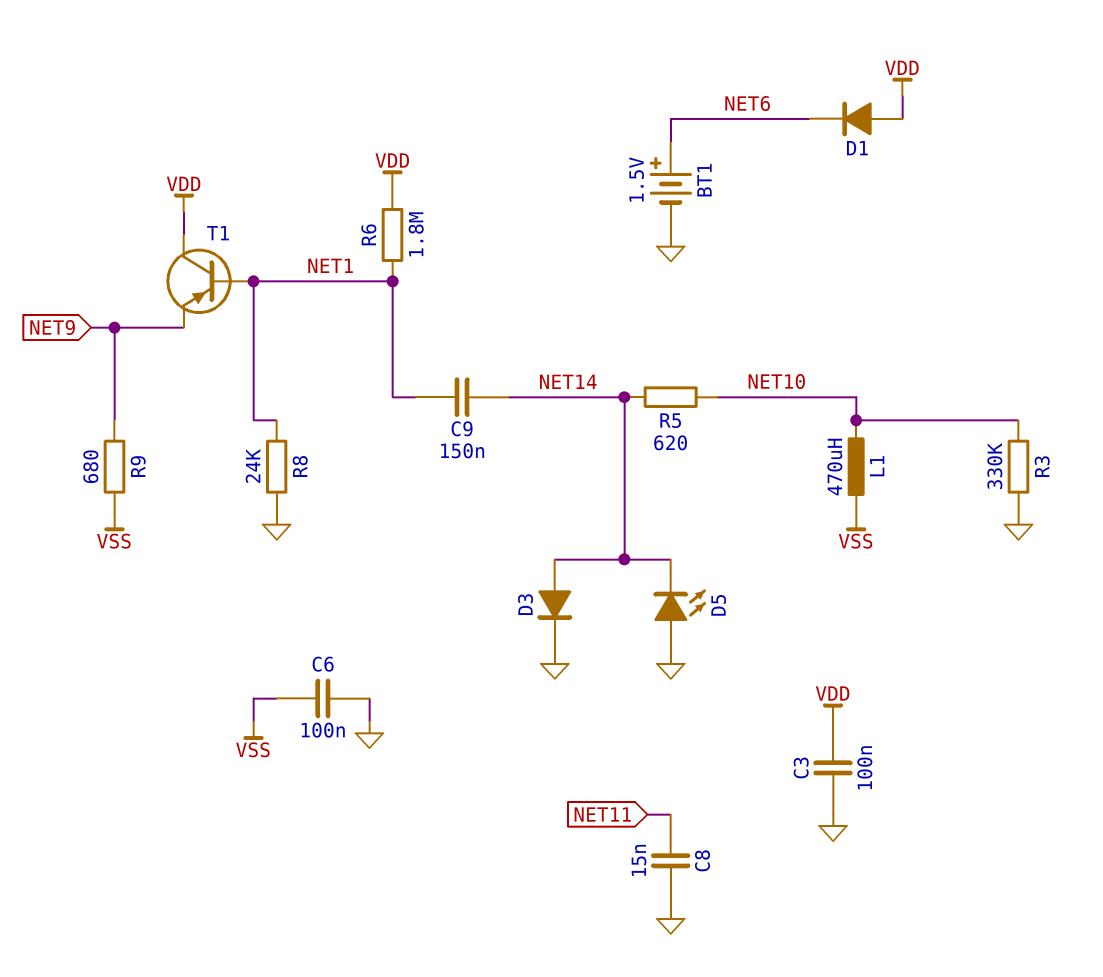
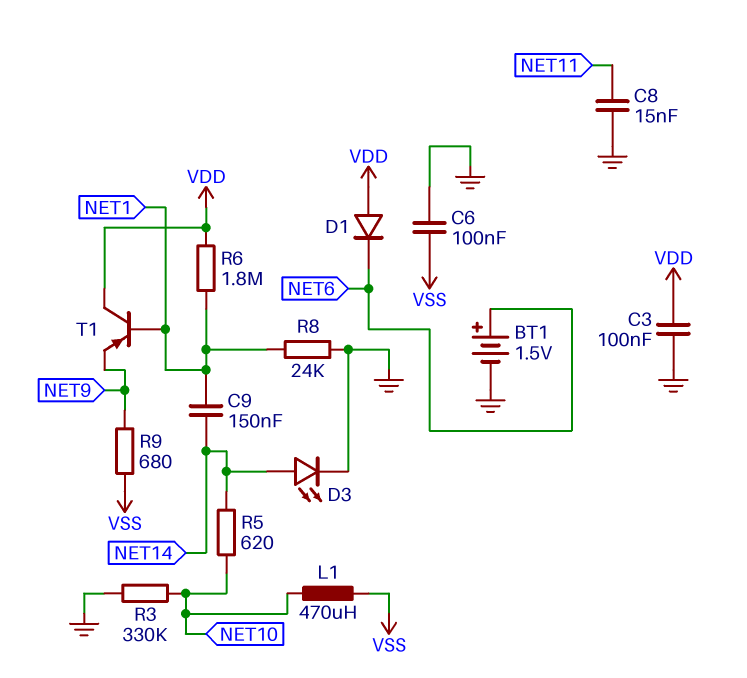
D3: diode (A NET14, K GND) -> LED (A NET14, K GND)
D5: LED (A GND, K NET14) -> none

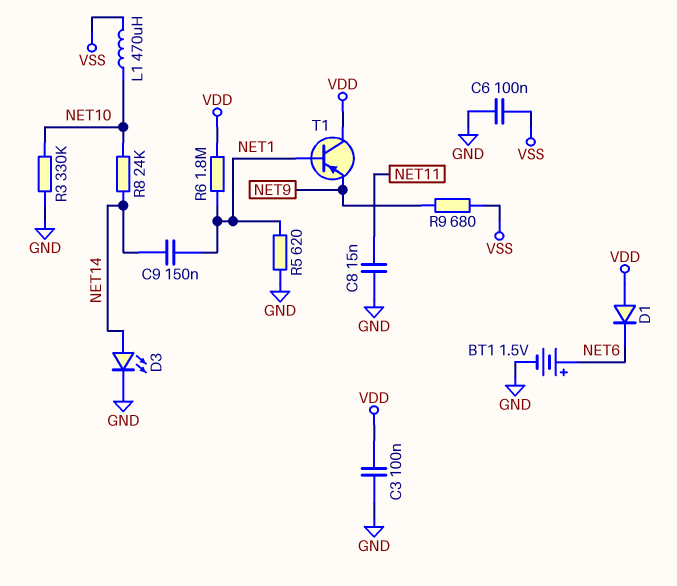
R5: 620 (NET10, NET14) -> 620 (GND, NET1)
R8: 24k (GND, NET1) -> 24k (NET10, NET14)

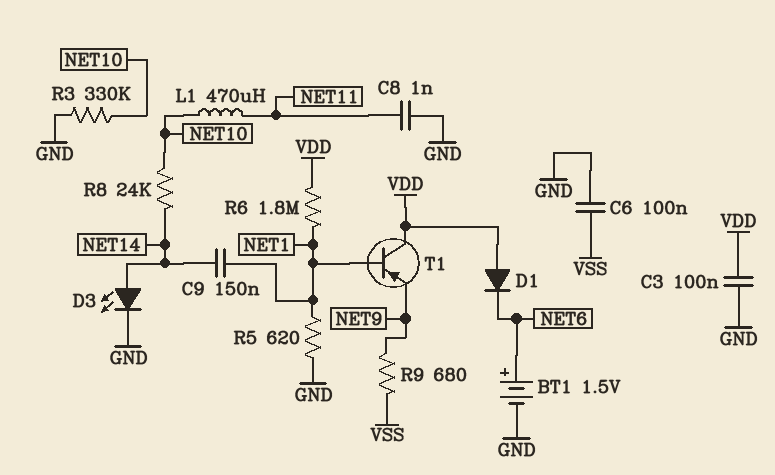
C8: 15nF (GND, NET11) -> 1nF (GND, NET11)
L1: 470uH (NET10, VSS) -> 470uH (NET10, NET11)

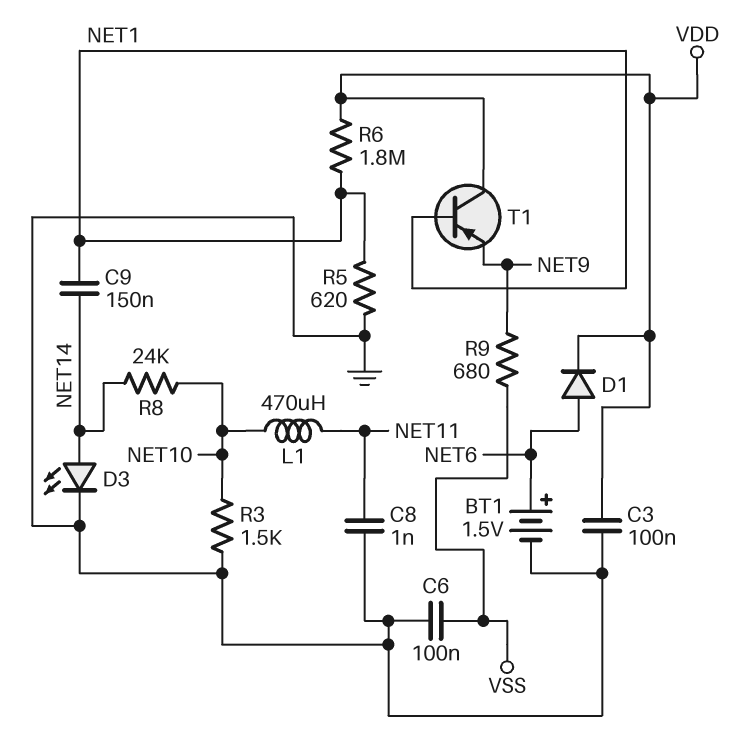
D1: diode (A VDD, K NET6) -> diode (A NET6, K VDD)
R3: 330k (GND, NET10) -> 1.5k (GND, NET10)

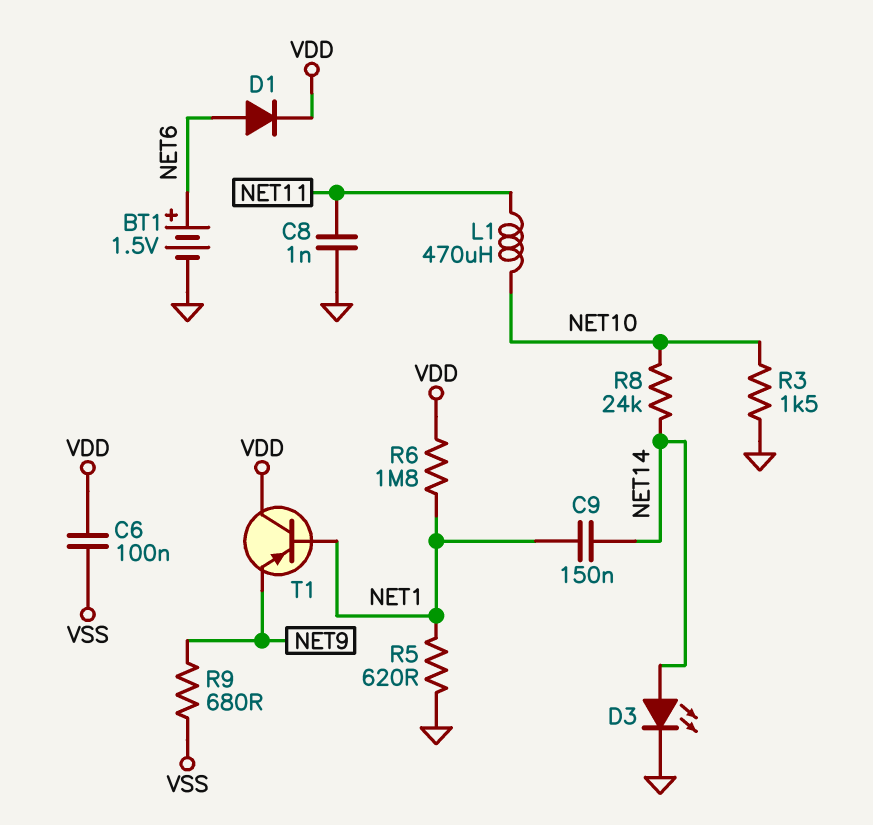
C3: 100nF (GND, VDD) -> none
C6: 100nF (GND, VSS) -> 100nF (VDD, VSS)

